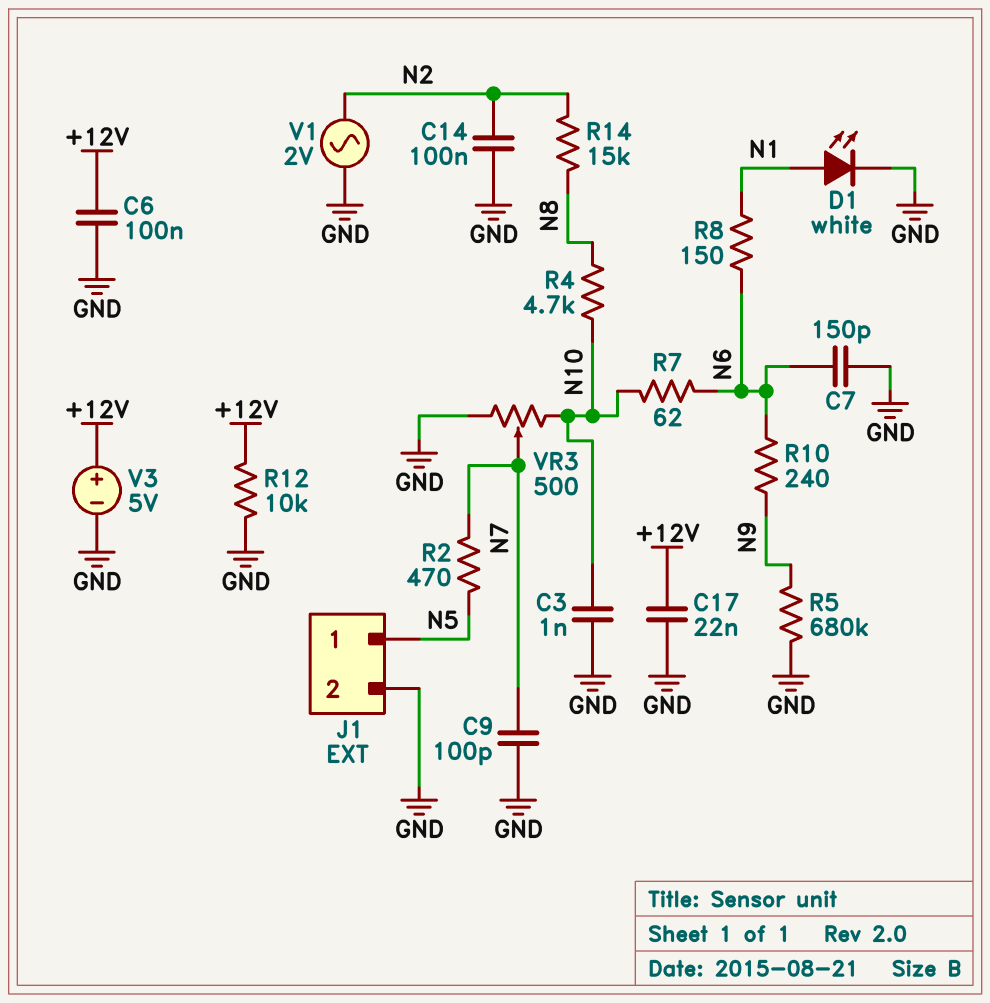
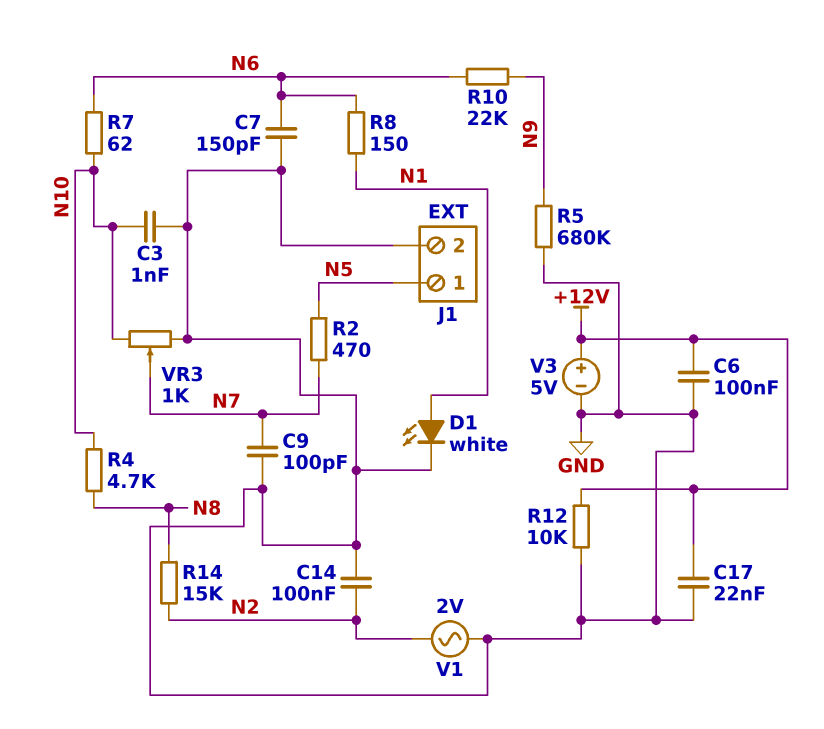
R10: 240 (N6, N9) -> 22k (N6, N9)
VR3: 500 (GND, N10, wiper N7) -> 1k (GND, N10, wiper N7)

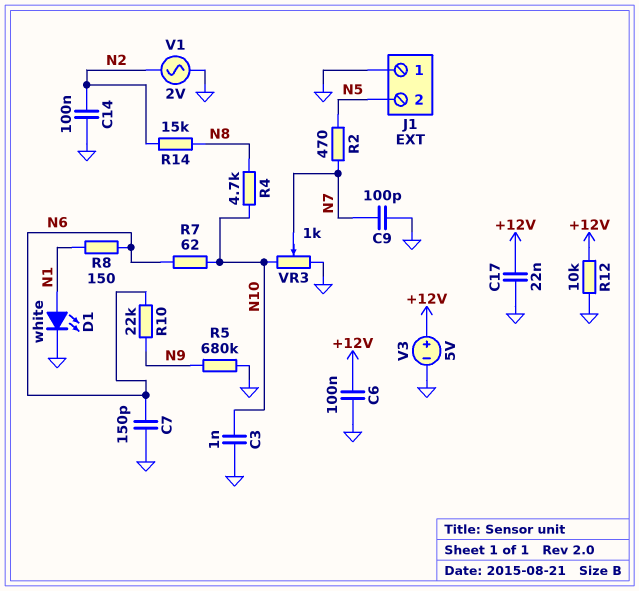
J1 pin 1: N5 -> GND
J1 pin 2: GND -> N5

